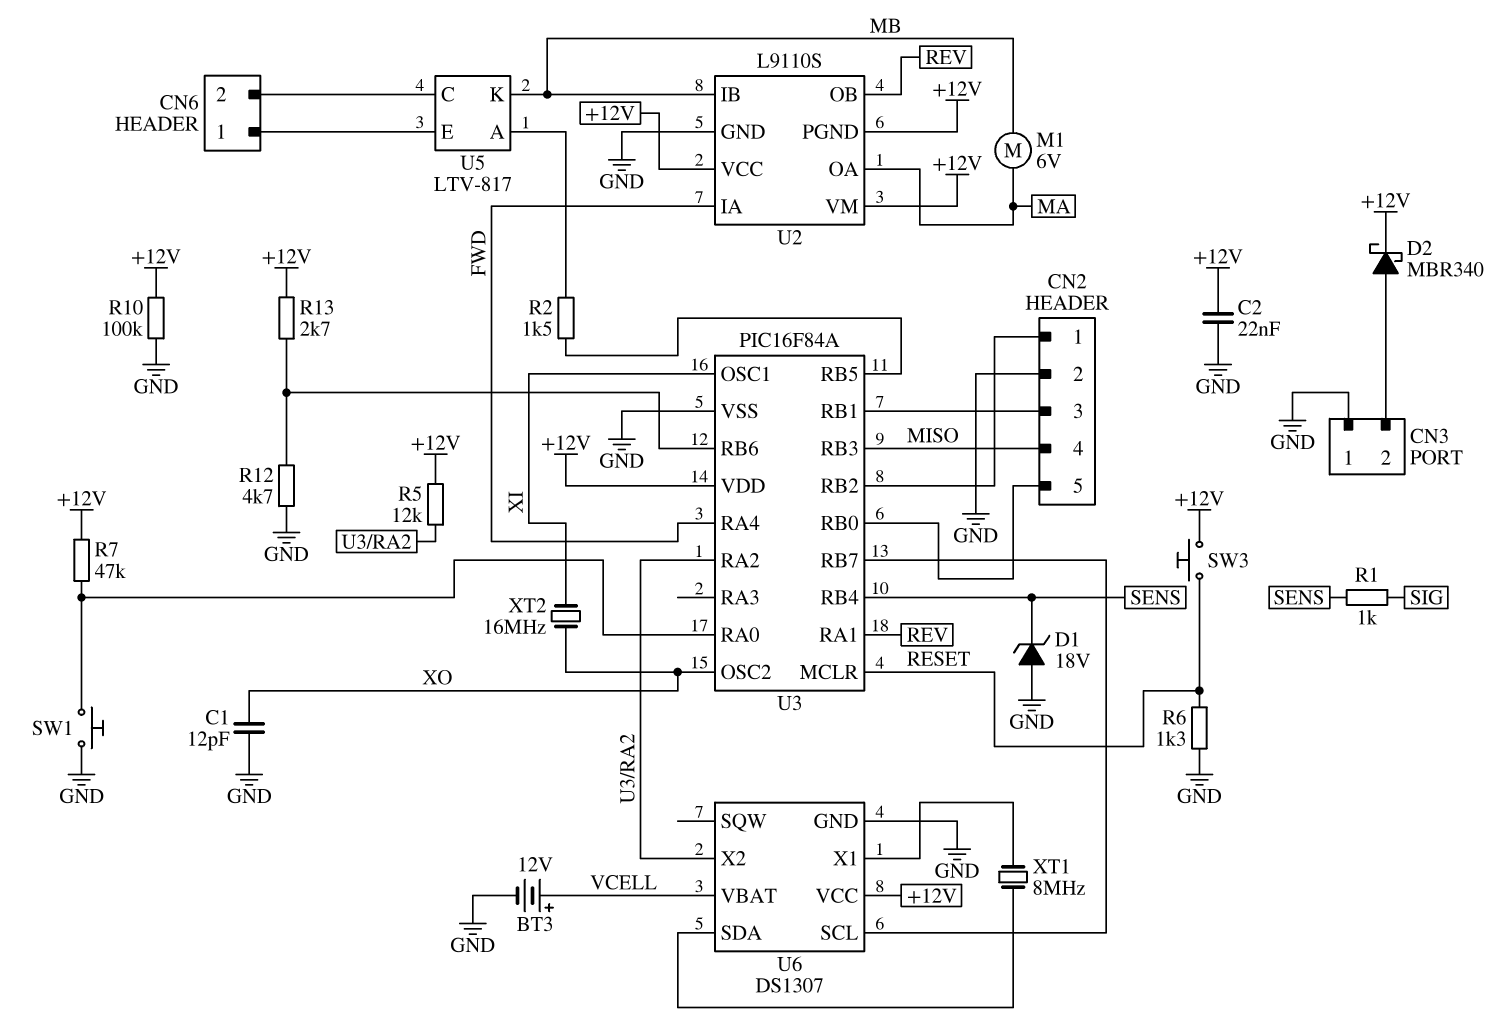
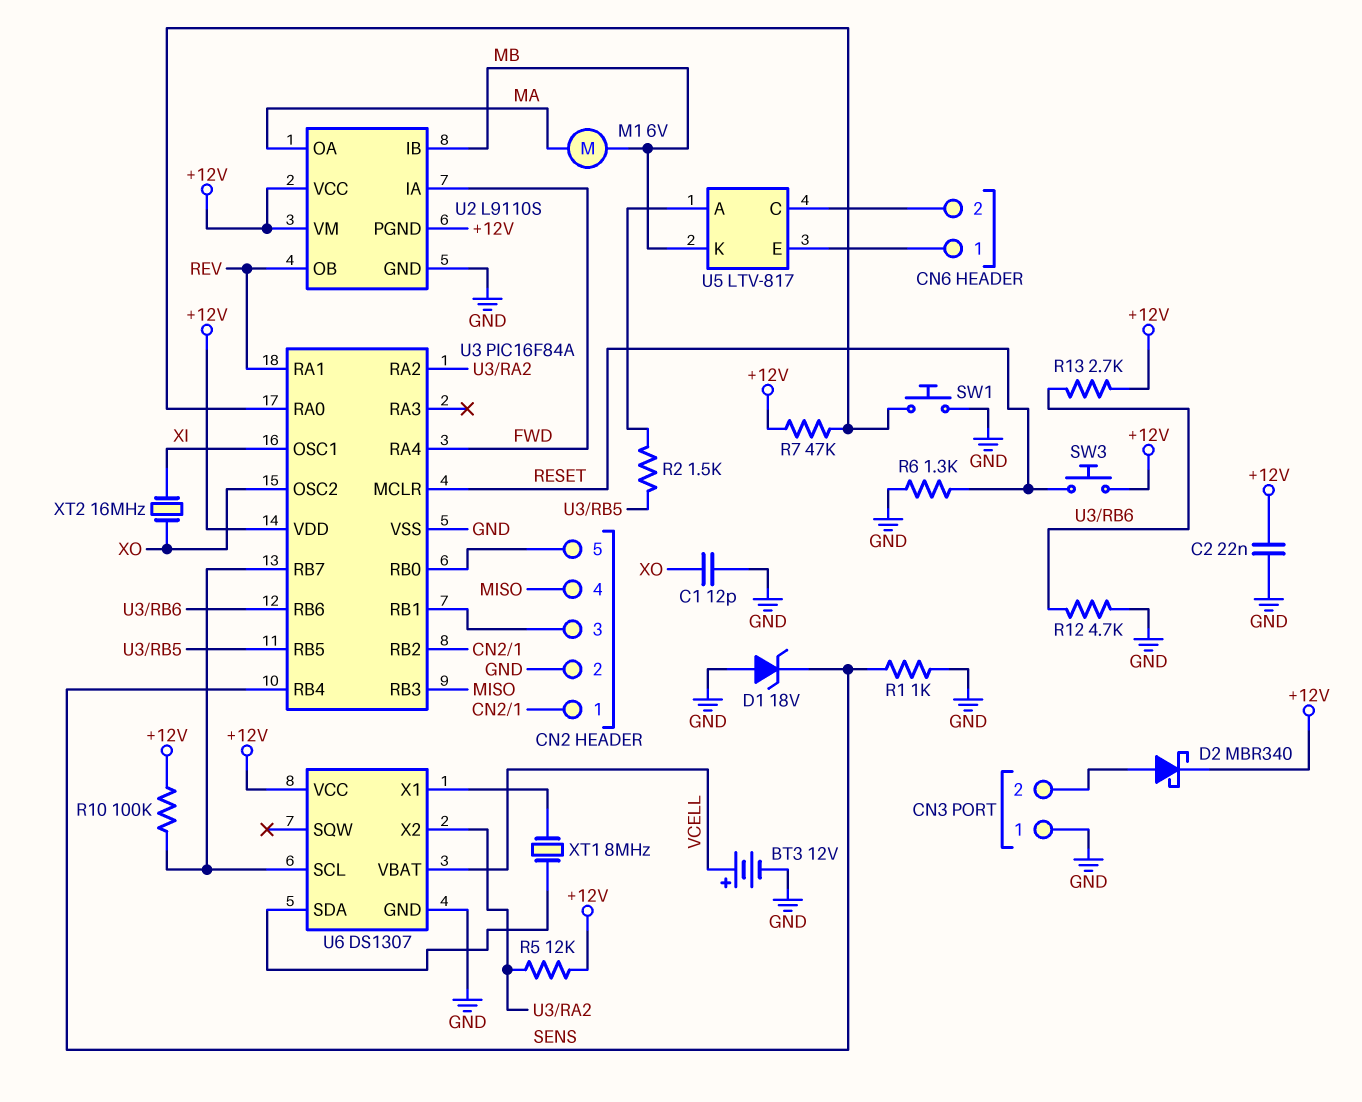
R1: 1k (SENS, SIG) -> 1k (GND, SENS)
R10: 100k (+12V, GND) -> 100k (+12V, U3/RB7)

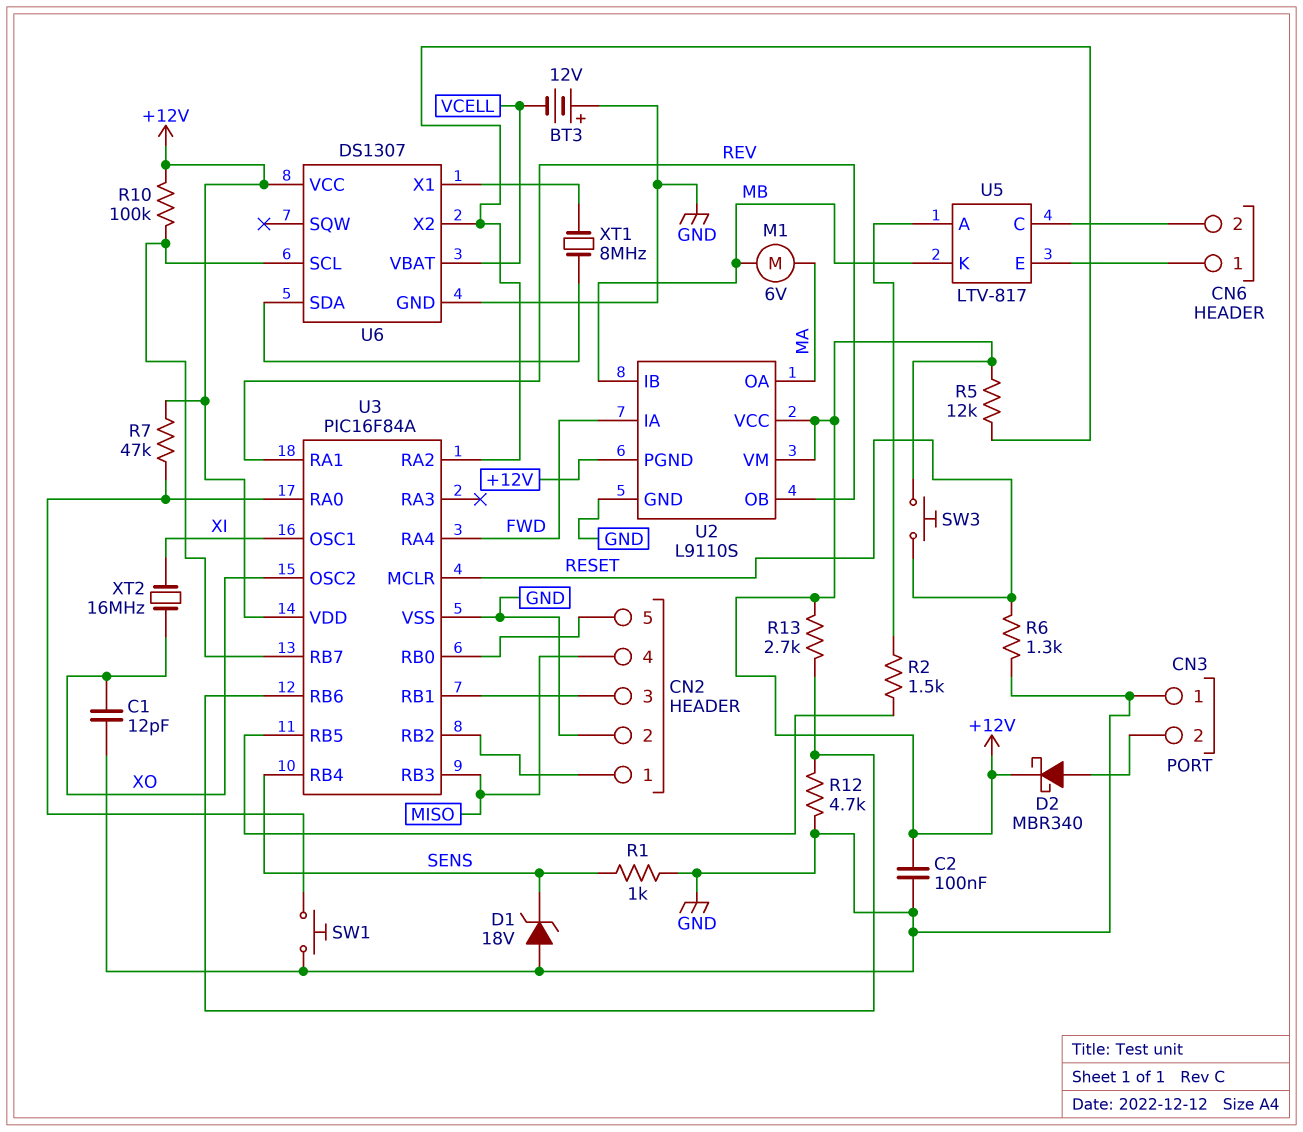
BT3: 12V (plus VCELL, minus GND) -> 12V (plus GND, minus VCELL)
C2: 22nF (+12V, GND) -> 100nF (+12V, GND)

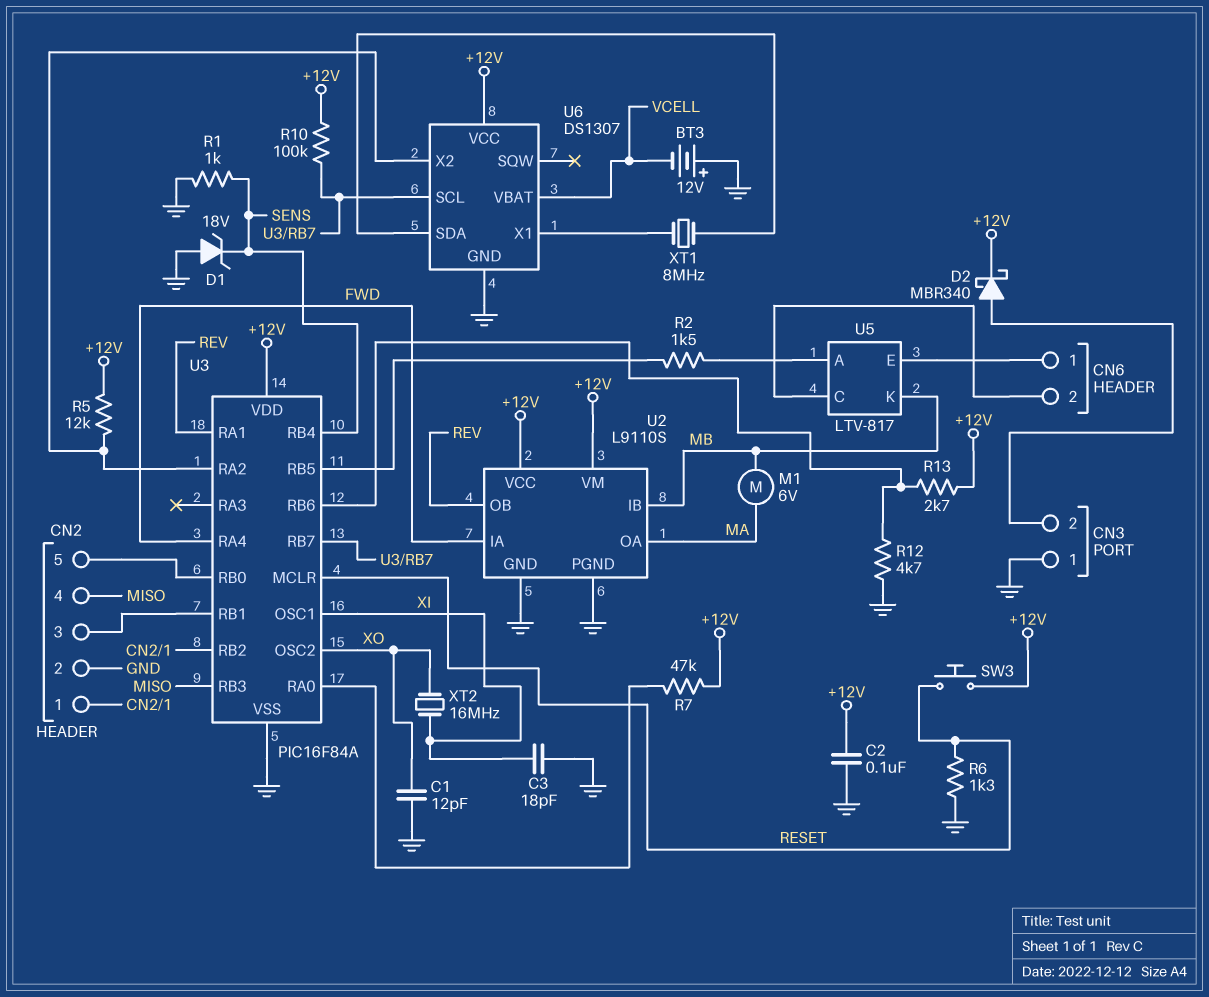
C3: none -> 18pF (GND, XI)
SW1: button (GND, U3/RA0) -> none
U2 pin PGND: +12V -> GND

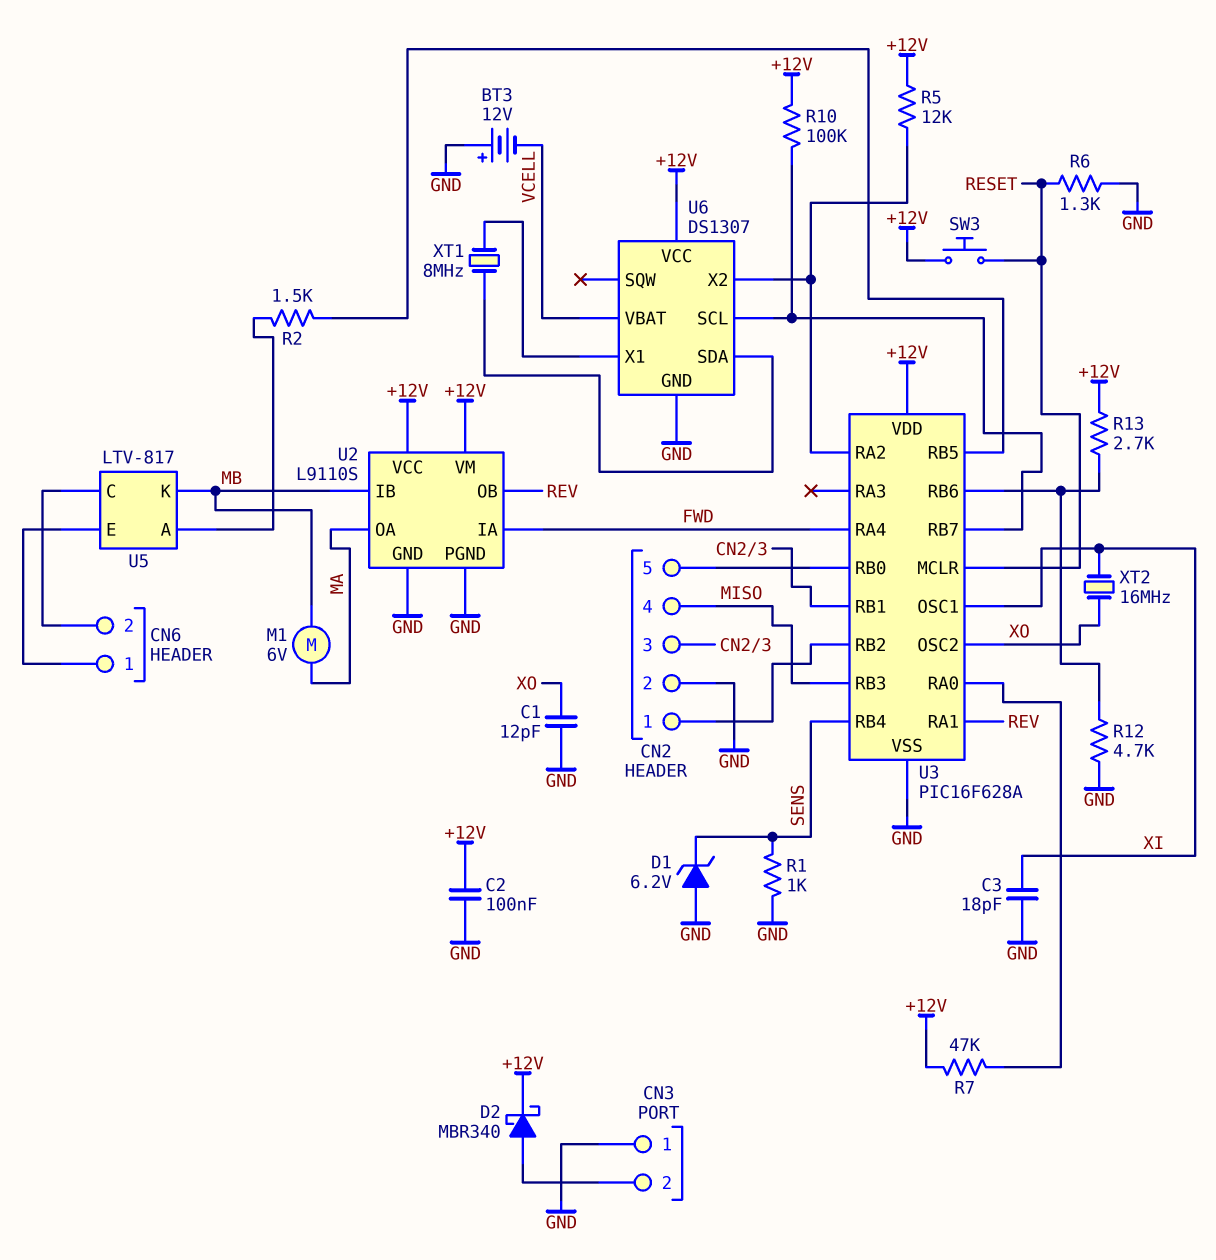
D1: zener 18V (A GND, K SENS) -> zener 6.2V (A GND, K SENS)
U3: PIC16F84A -> PIC16F628A

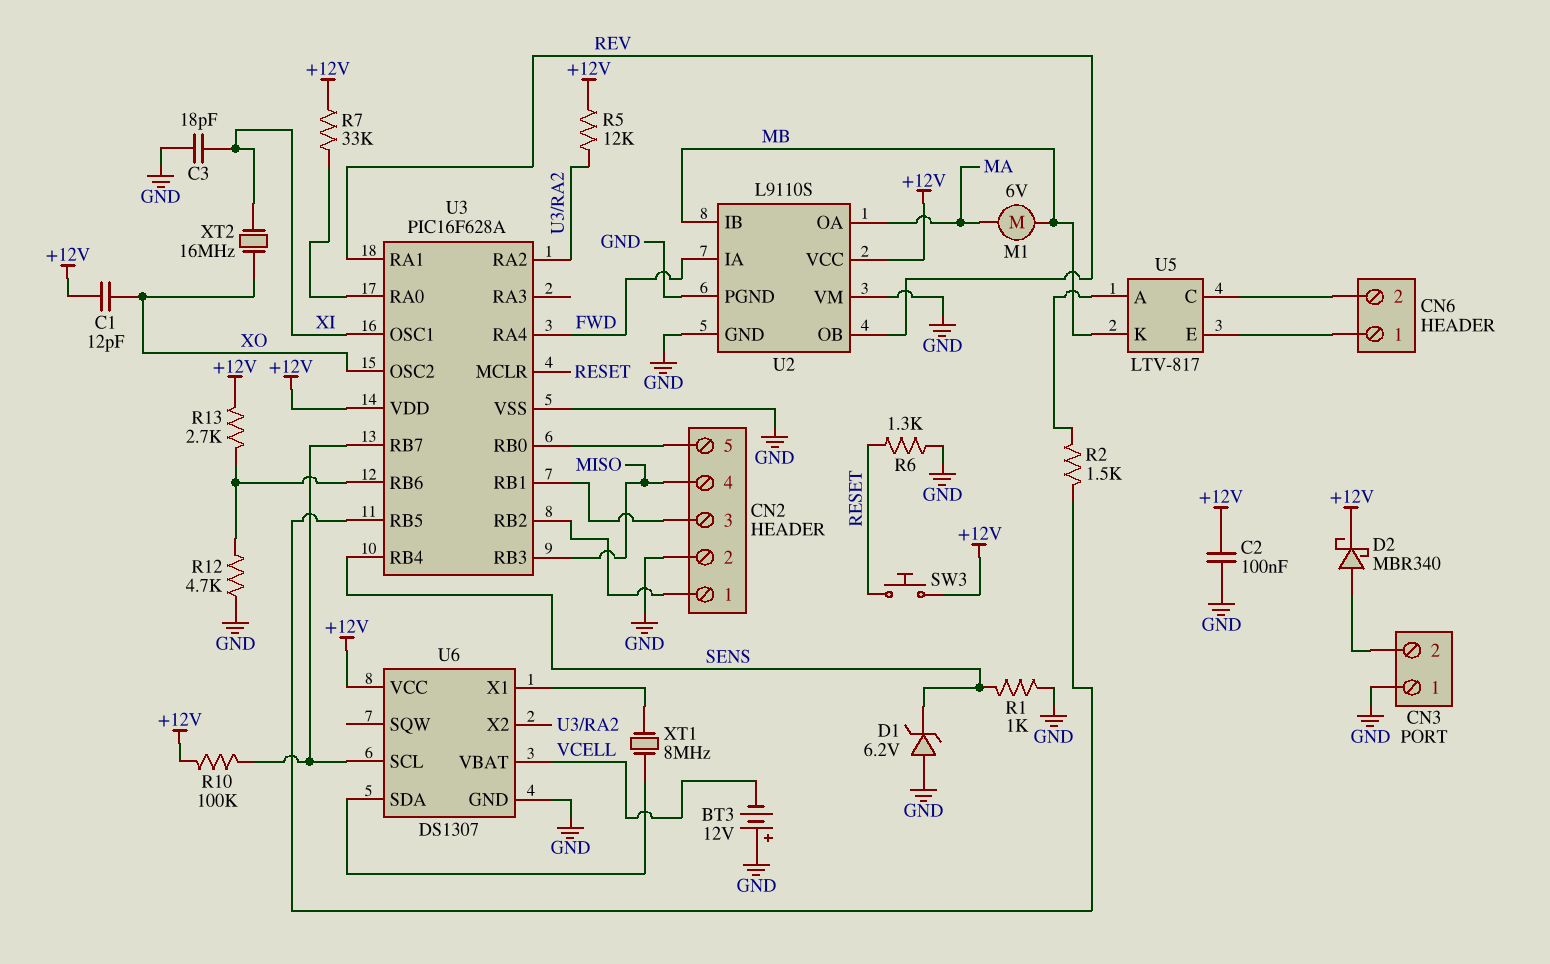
C1: 12pF (GND, XO) -> 12pF (+12V, XO)
R7: 47k (+12V, U3/RA0) -> 33k (+12V, U3/RA0)
U2 pin VM: +12V -> GND

